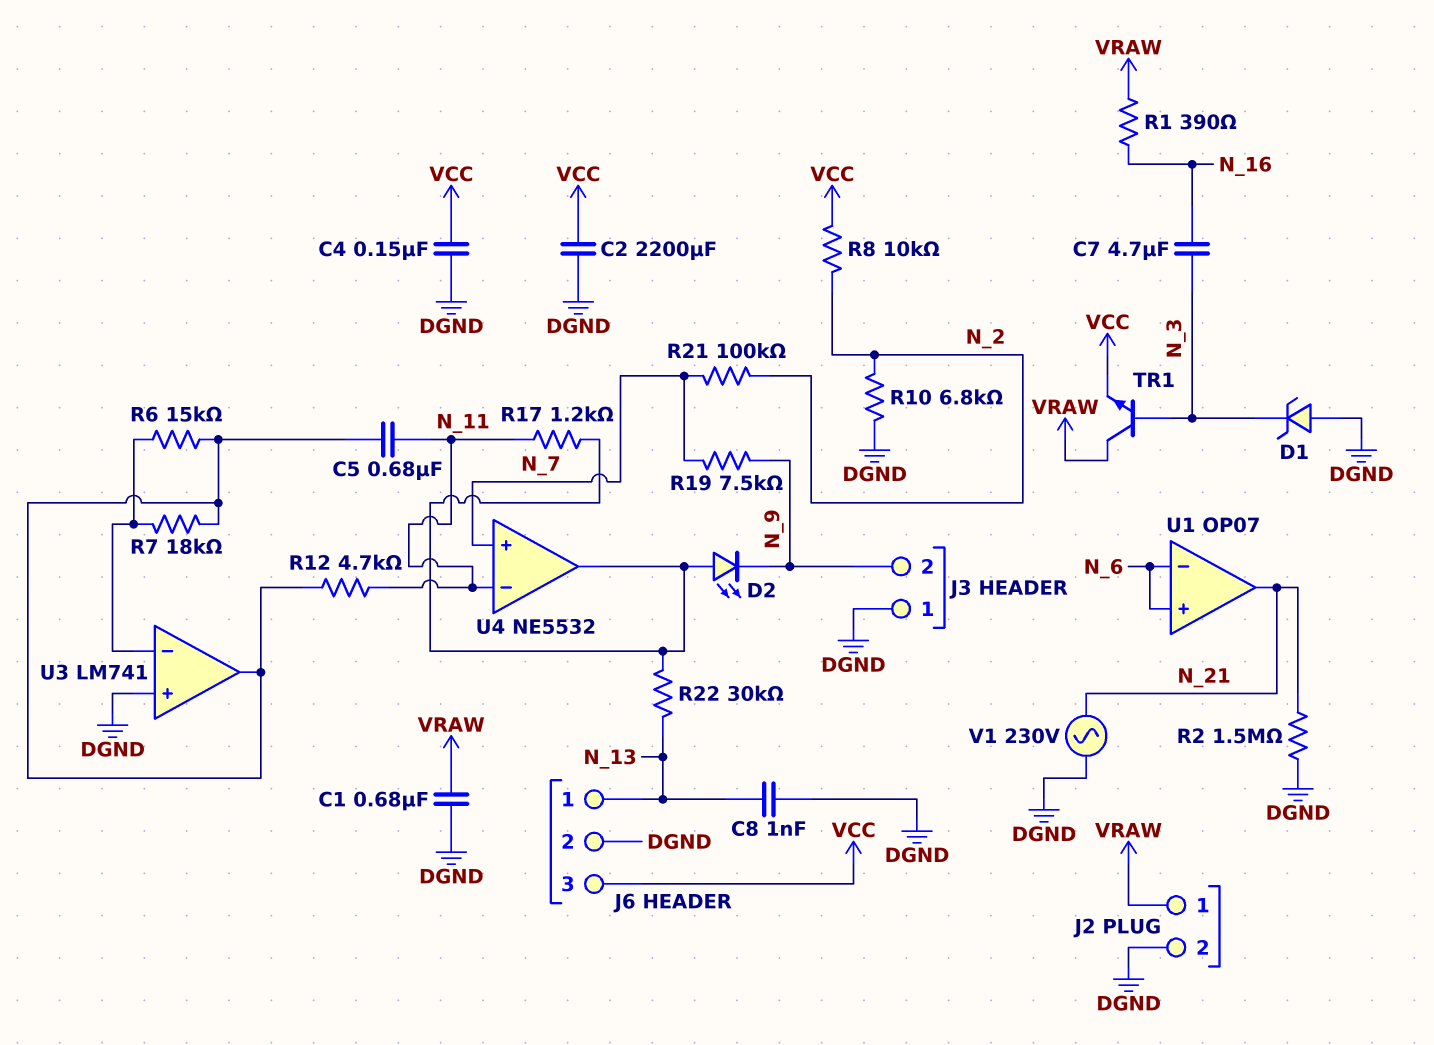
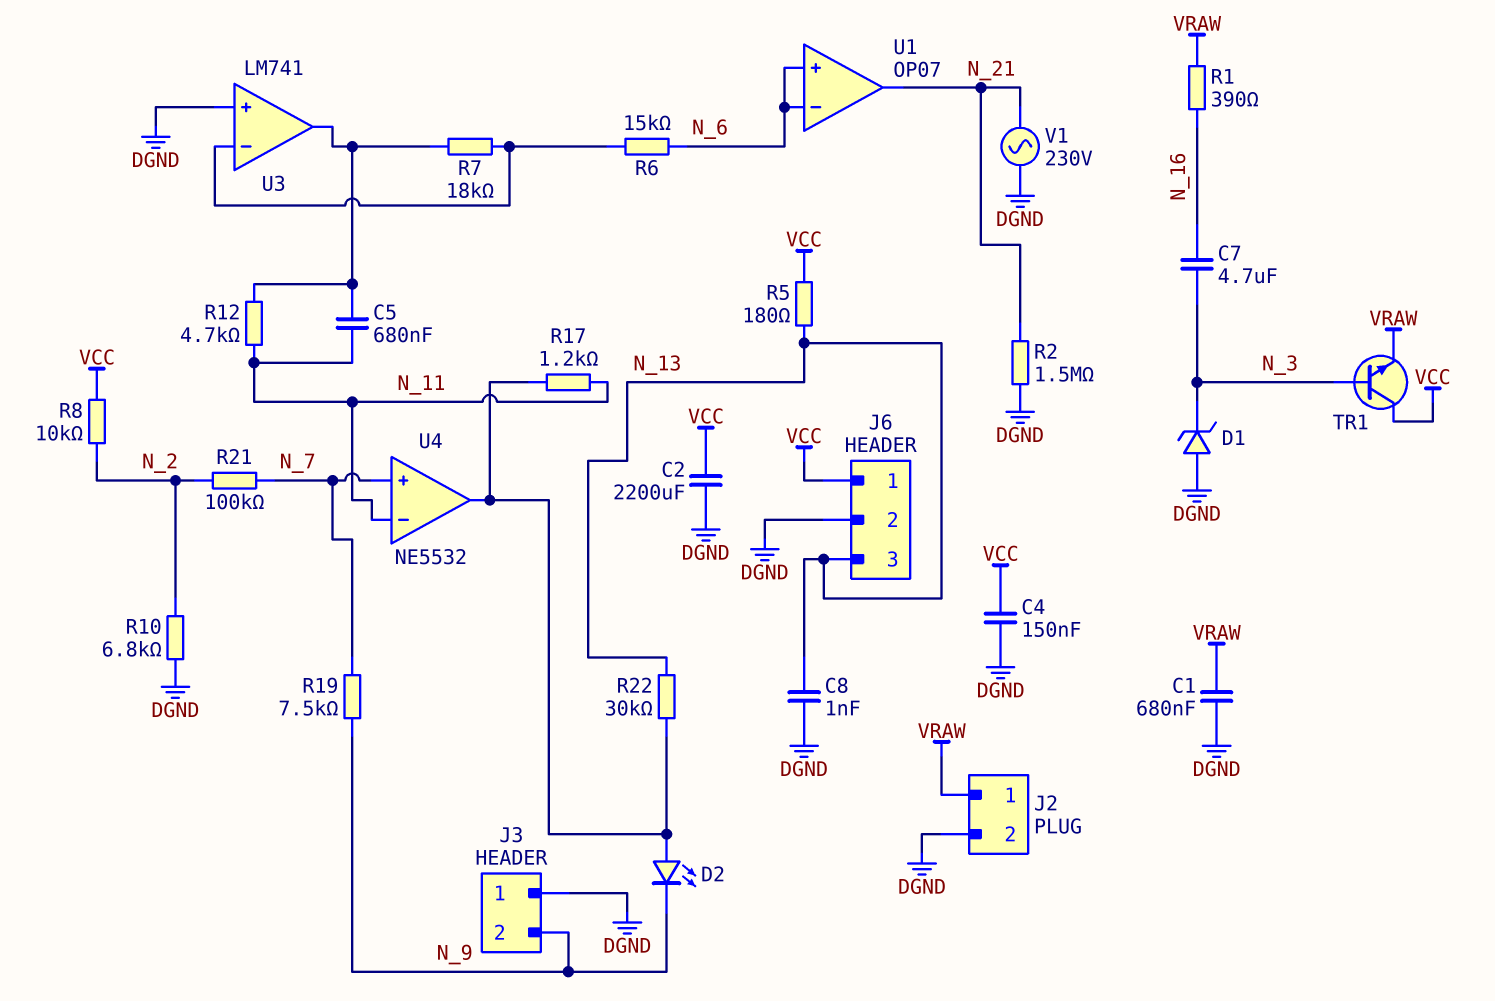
J6 pin 1: N_13 -> VCC
J6 pin 3: VCC -> N_13
R5: none -> 180 (N_13, VCC)
R6: 15k (U3/in-, U3/out) -> 15k (N_6, U3/in-)
TR1: NPN (B N_3, C VRAW, E VCC) -> NPN (B N_3, C VCC, E VRAW)

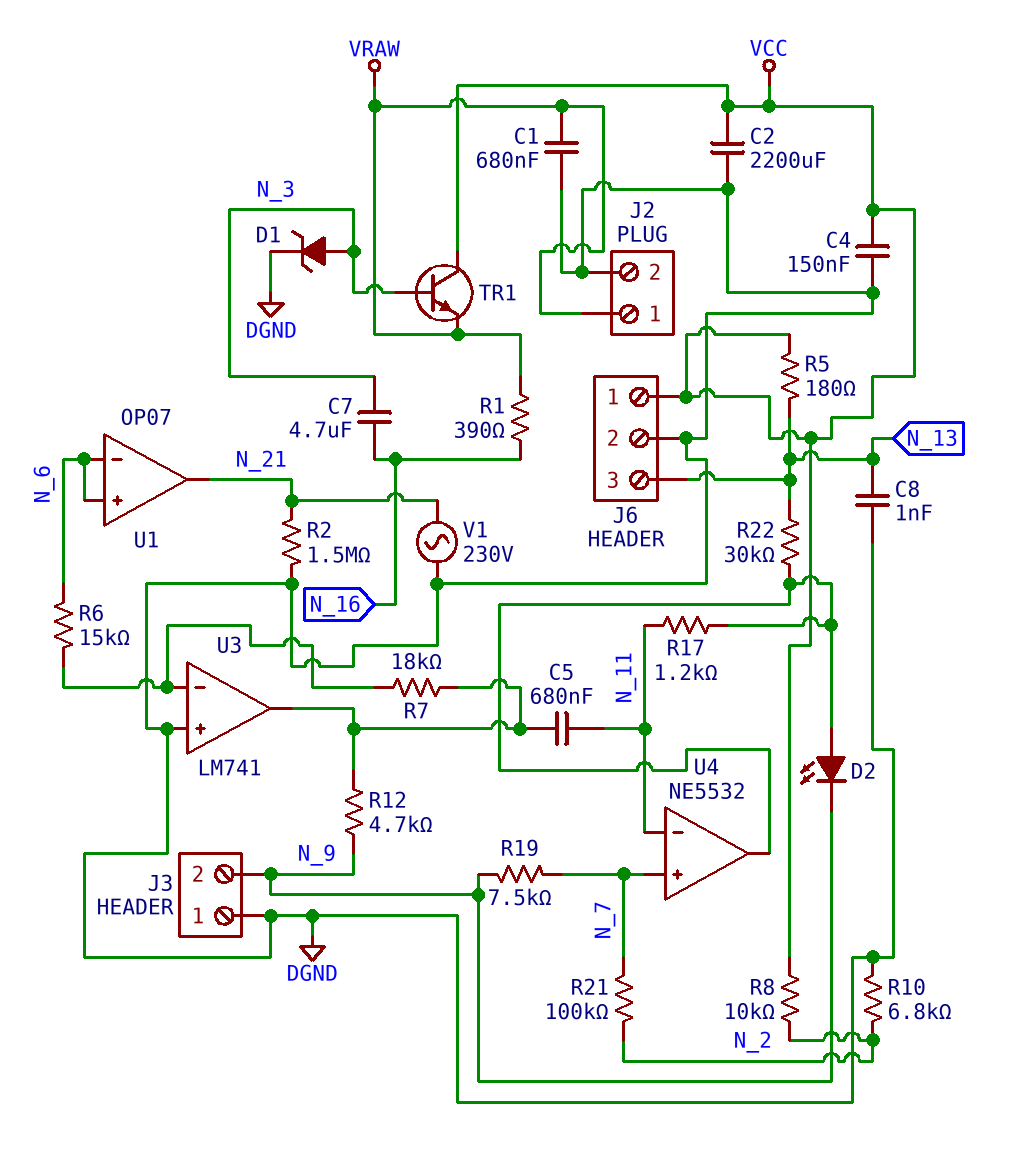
D1: zener (A DGND, K N_3) -> zener (A N_3, K DGND)
R12: 4.7k (N_11, U3/out) -> 4.7k (N_9, U3/out)

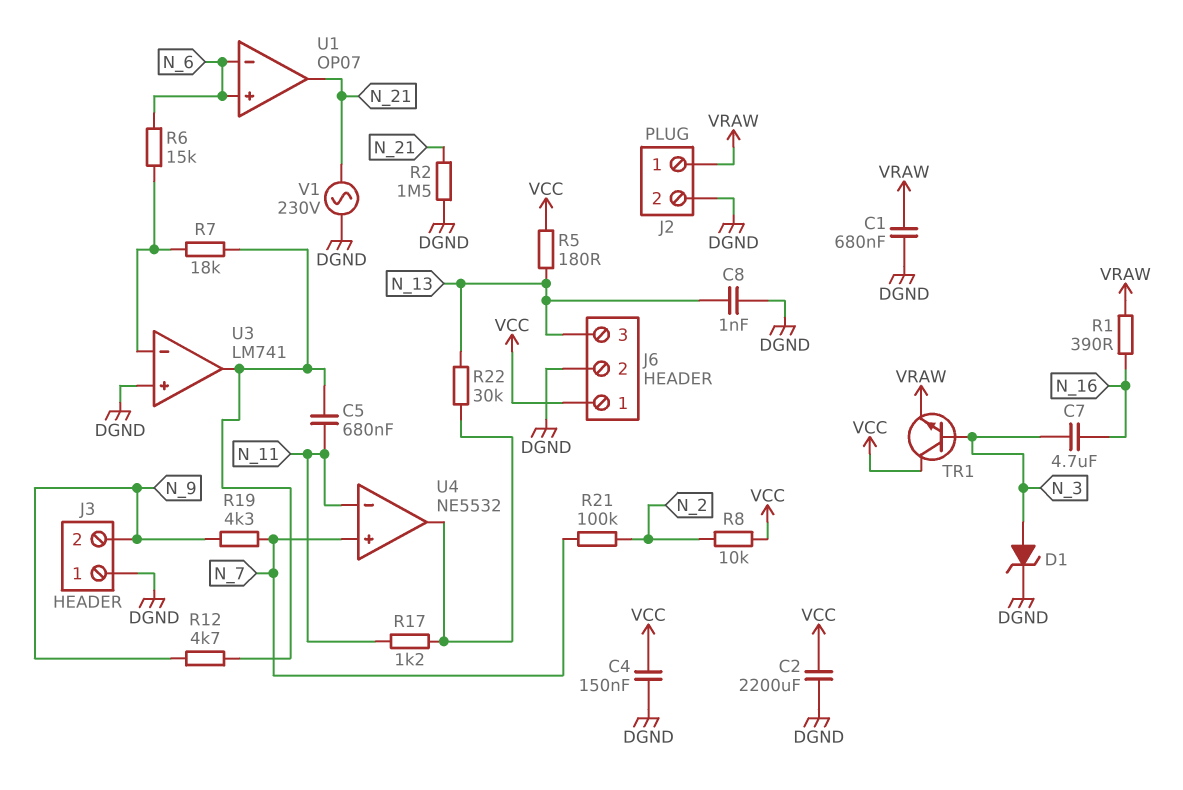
D2: LED (A U4/out, K N_9) -> none
R10: 6.8k (DGND, N_2) -> none
R19: 7.5k (N_7, N_9) -> 4.3k (N_7, N_9)

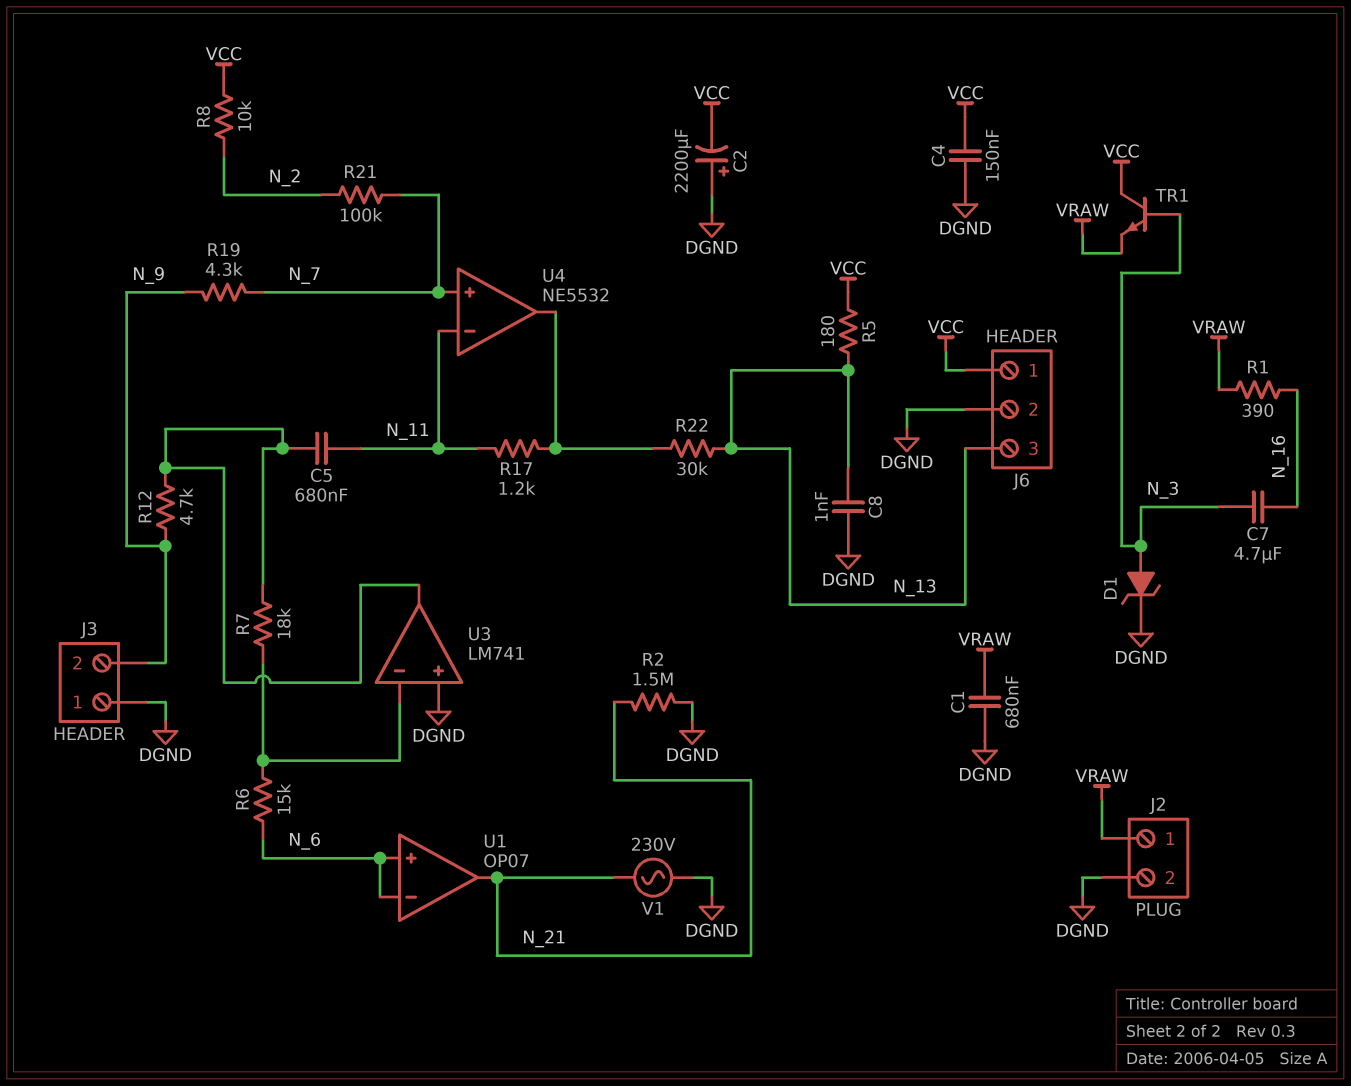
C2: 2200uF (DGND, VCC) -> 2200uF (plus DGND, minus VCC)

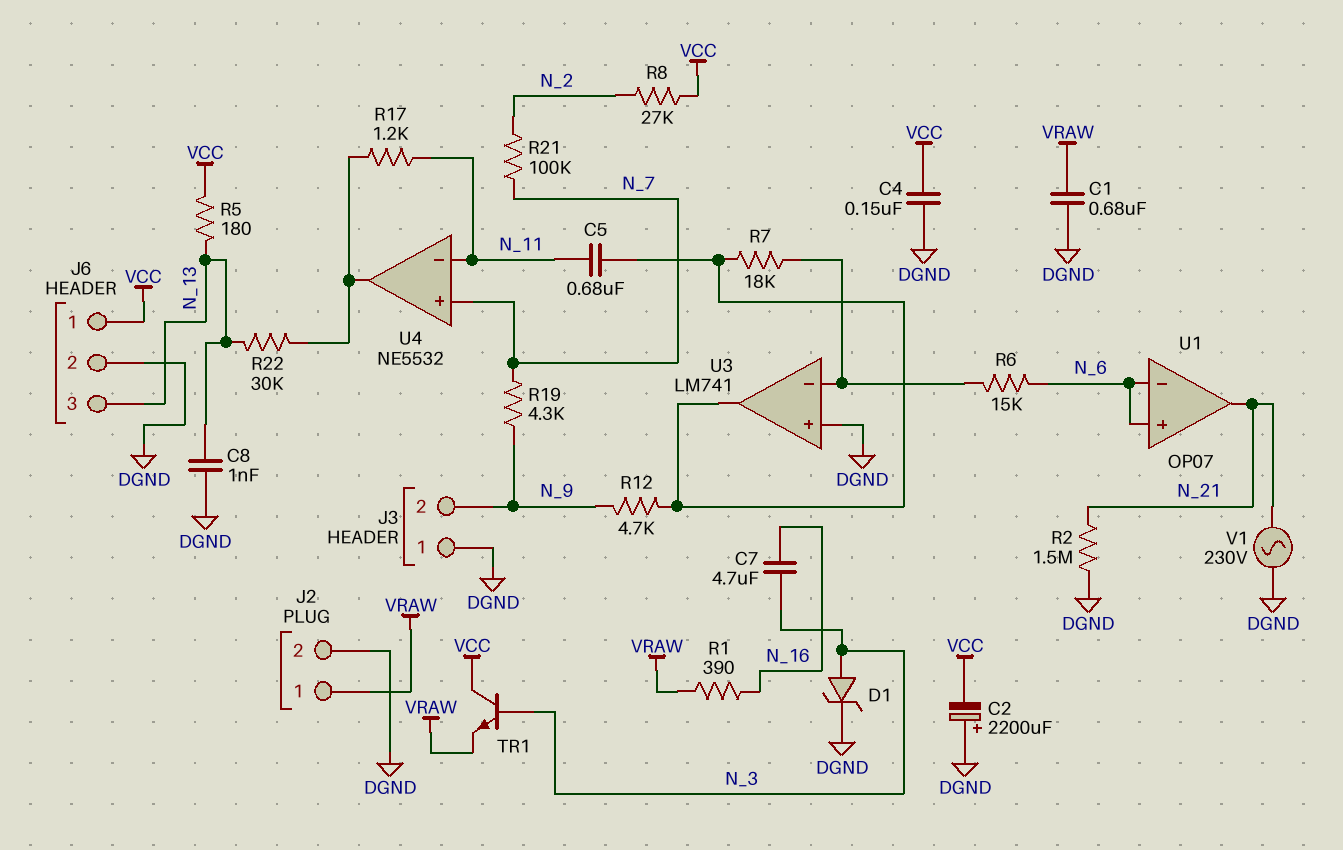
R8: 10k (N_2, VCC) -> 27k (N_2, VCC)

